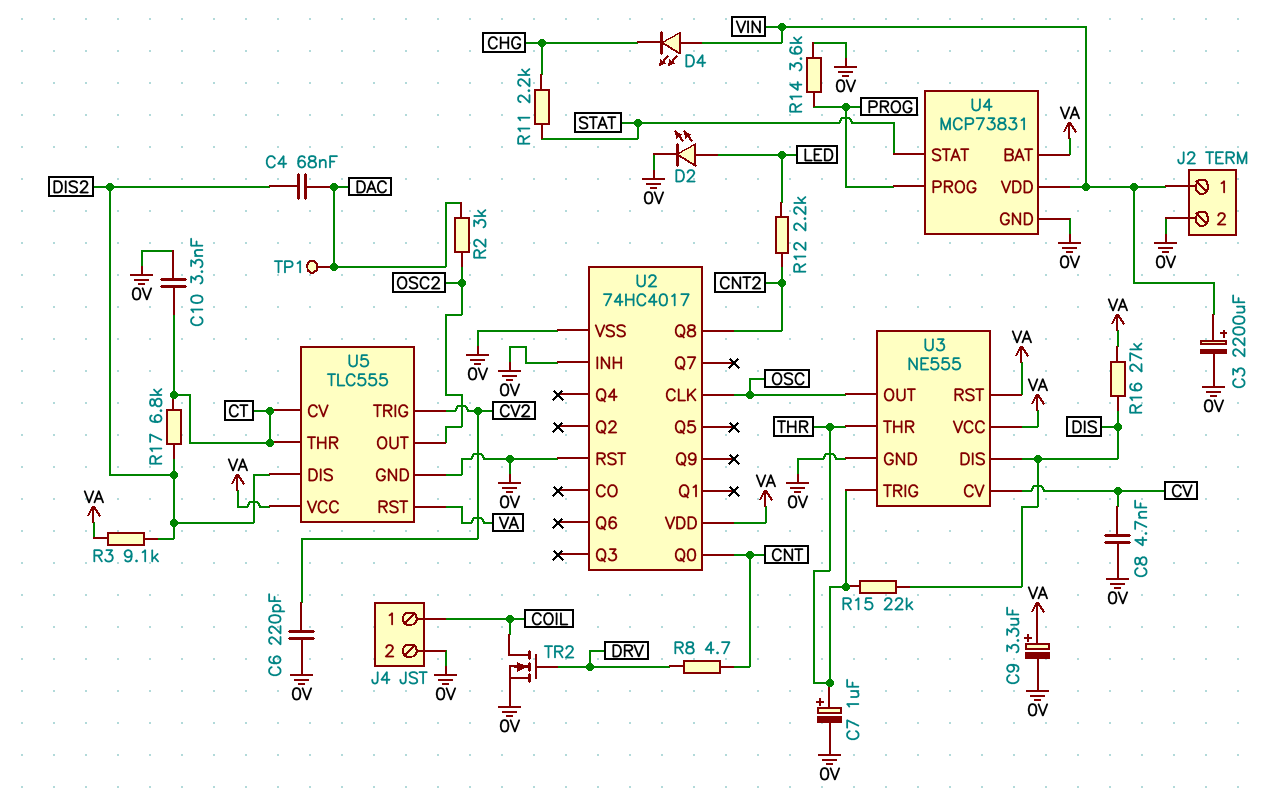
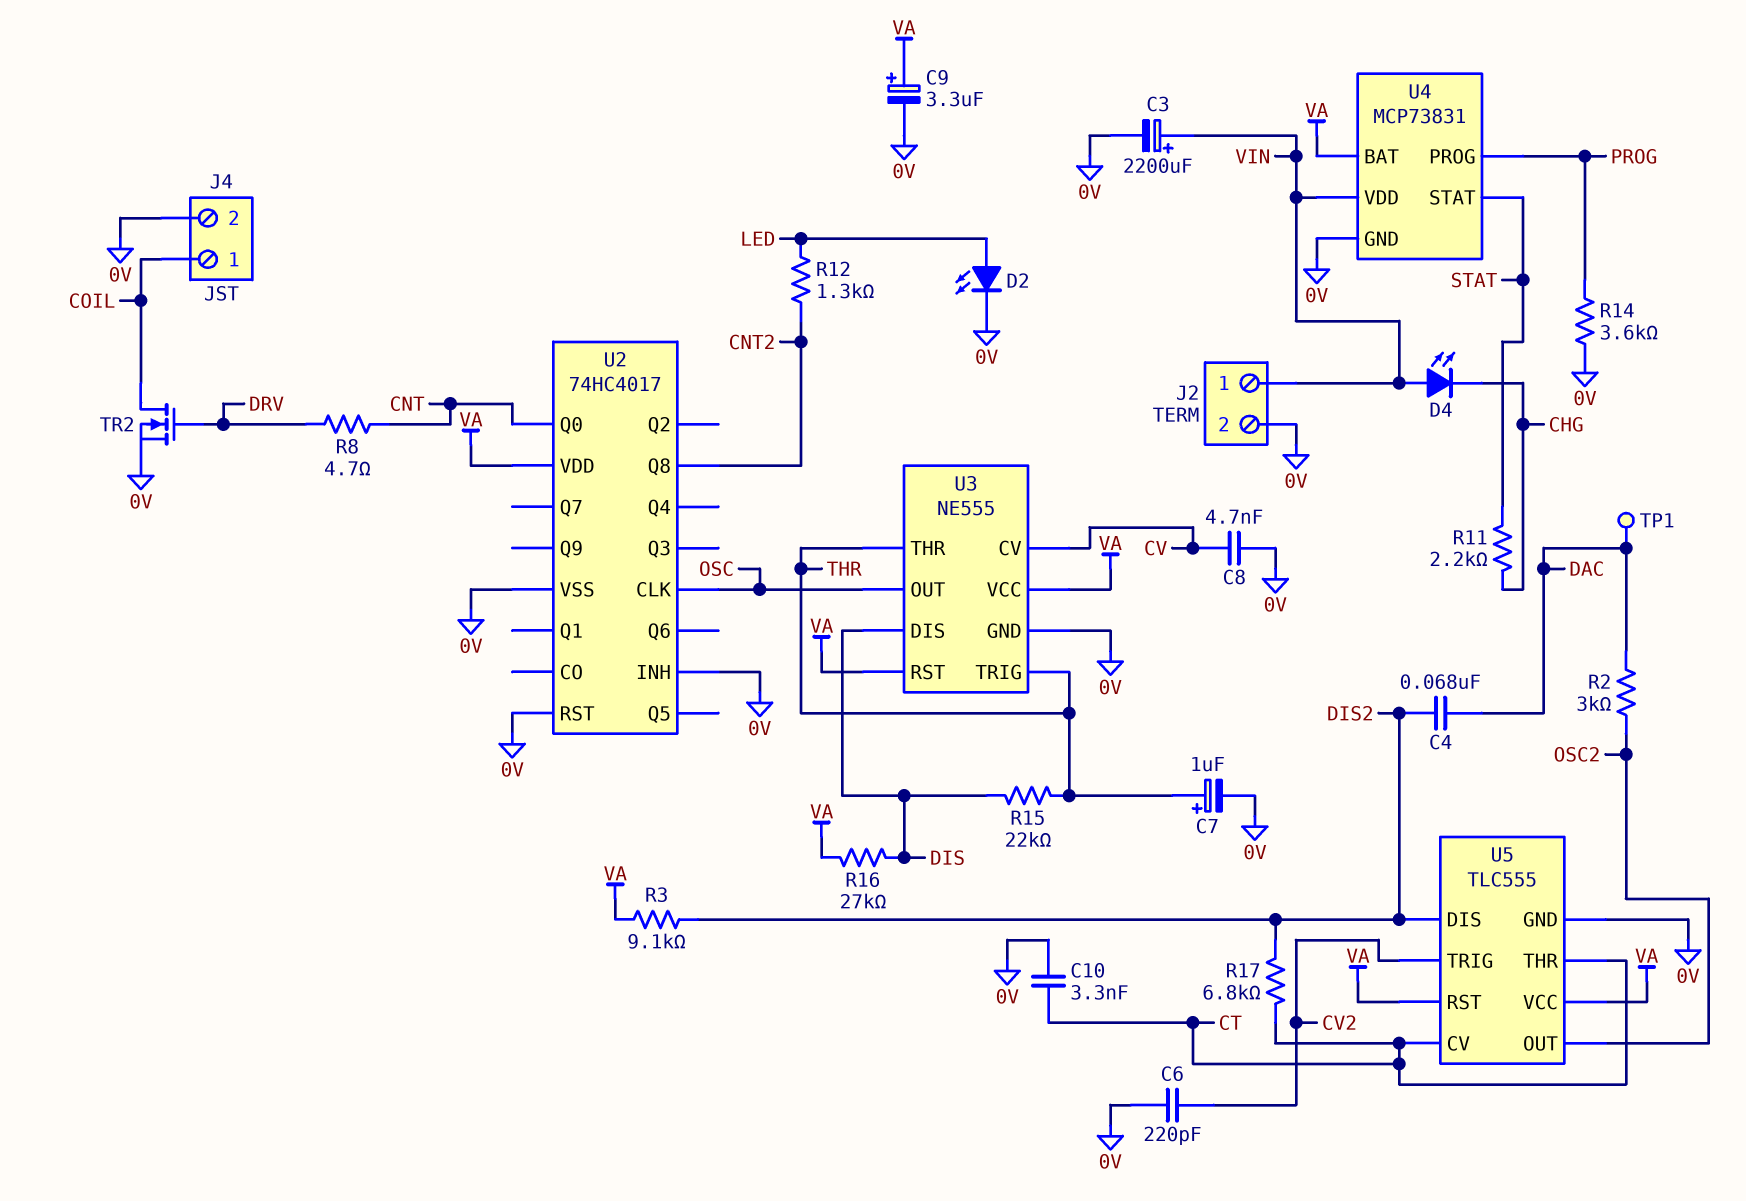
R12: 2.2k (CNT2, LED) -> 1.3k (CNT2, LED)

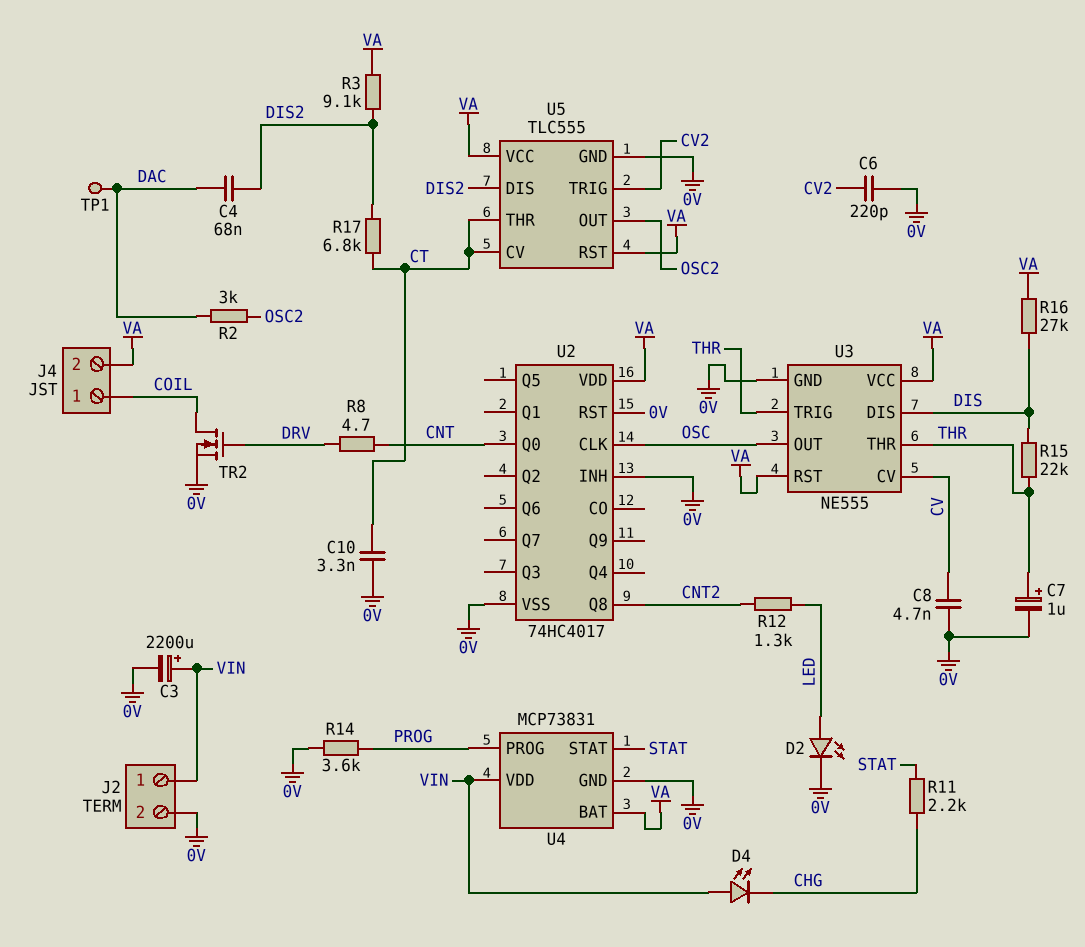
C9: 3.3uF (plus VA, minus 0V) -> none
J4 pin 2: 0V -> VA

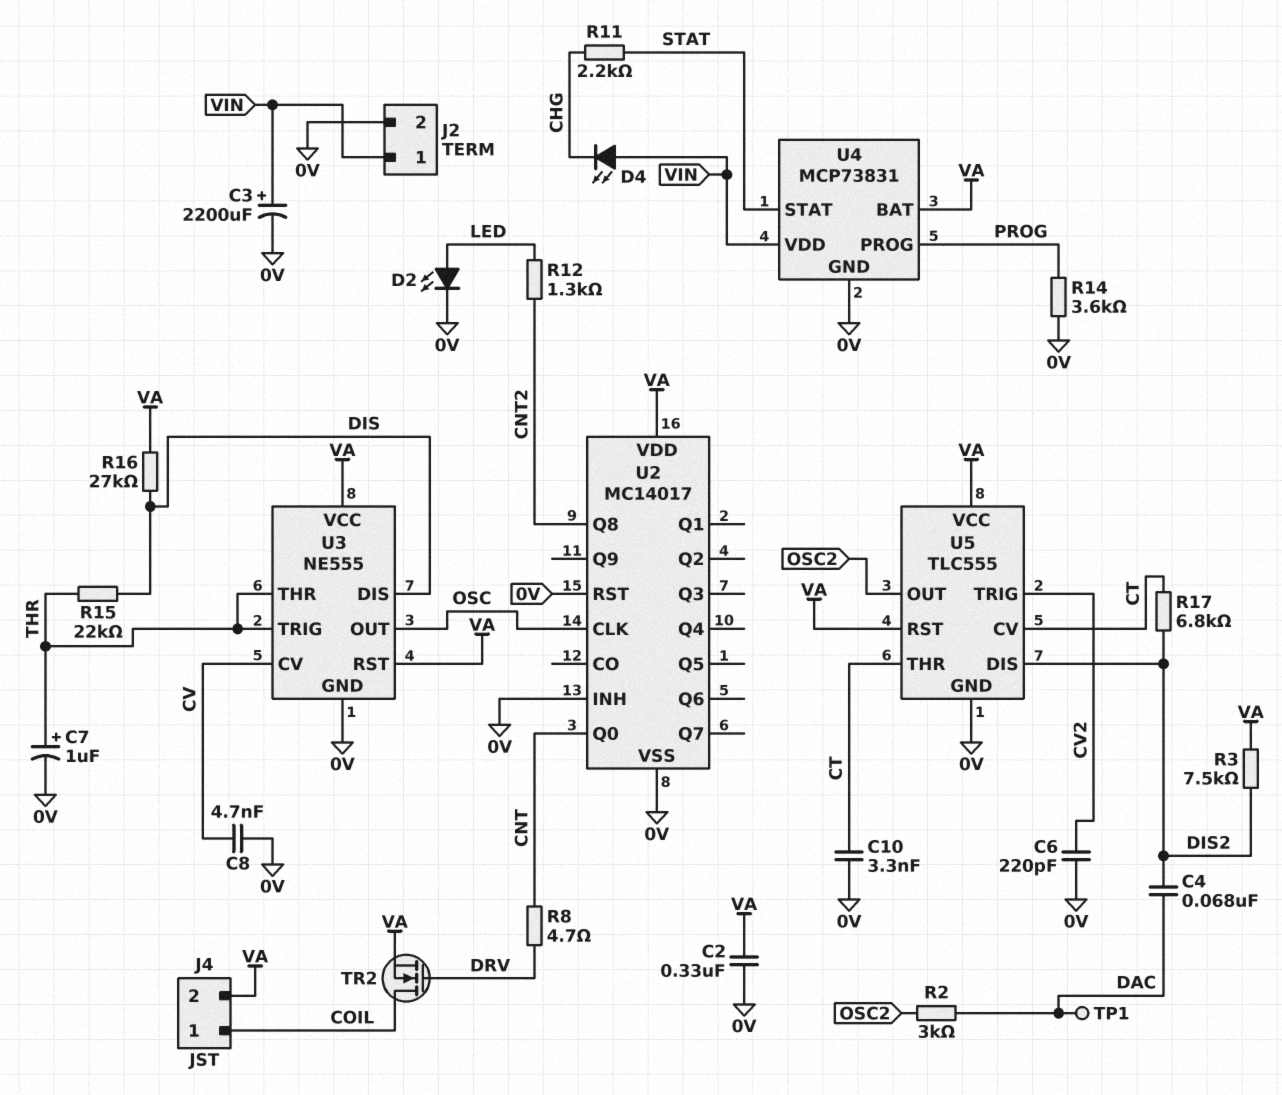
C2: none -> 330nF (0V, VA)
R3: 9.1k (DIS2, VA) -> 7.5k (DIS2, VA)
TR2: NMOS (G DRV, D COIL, S 0V) -> NMOS (G DRV, D COIL, S VA)
U2: 74HC4017 -> MC14017

